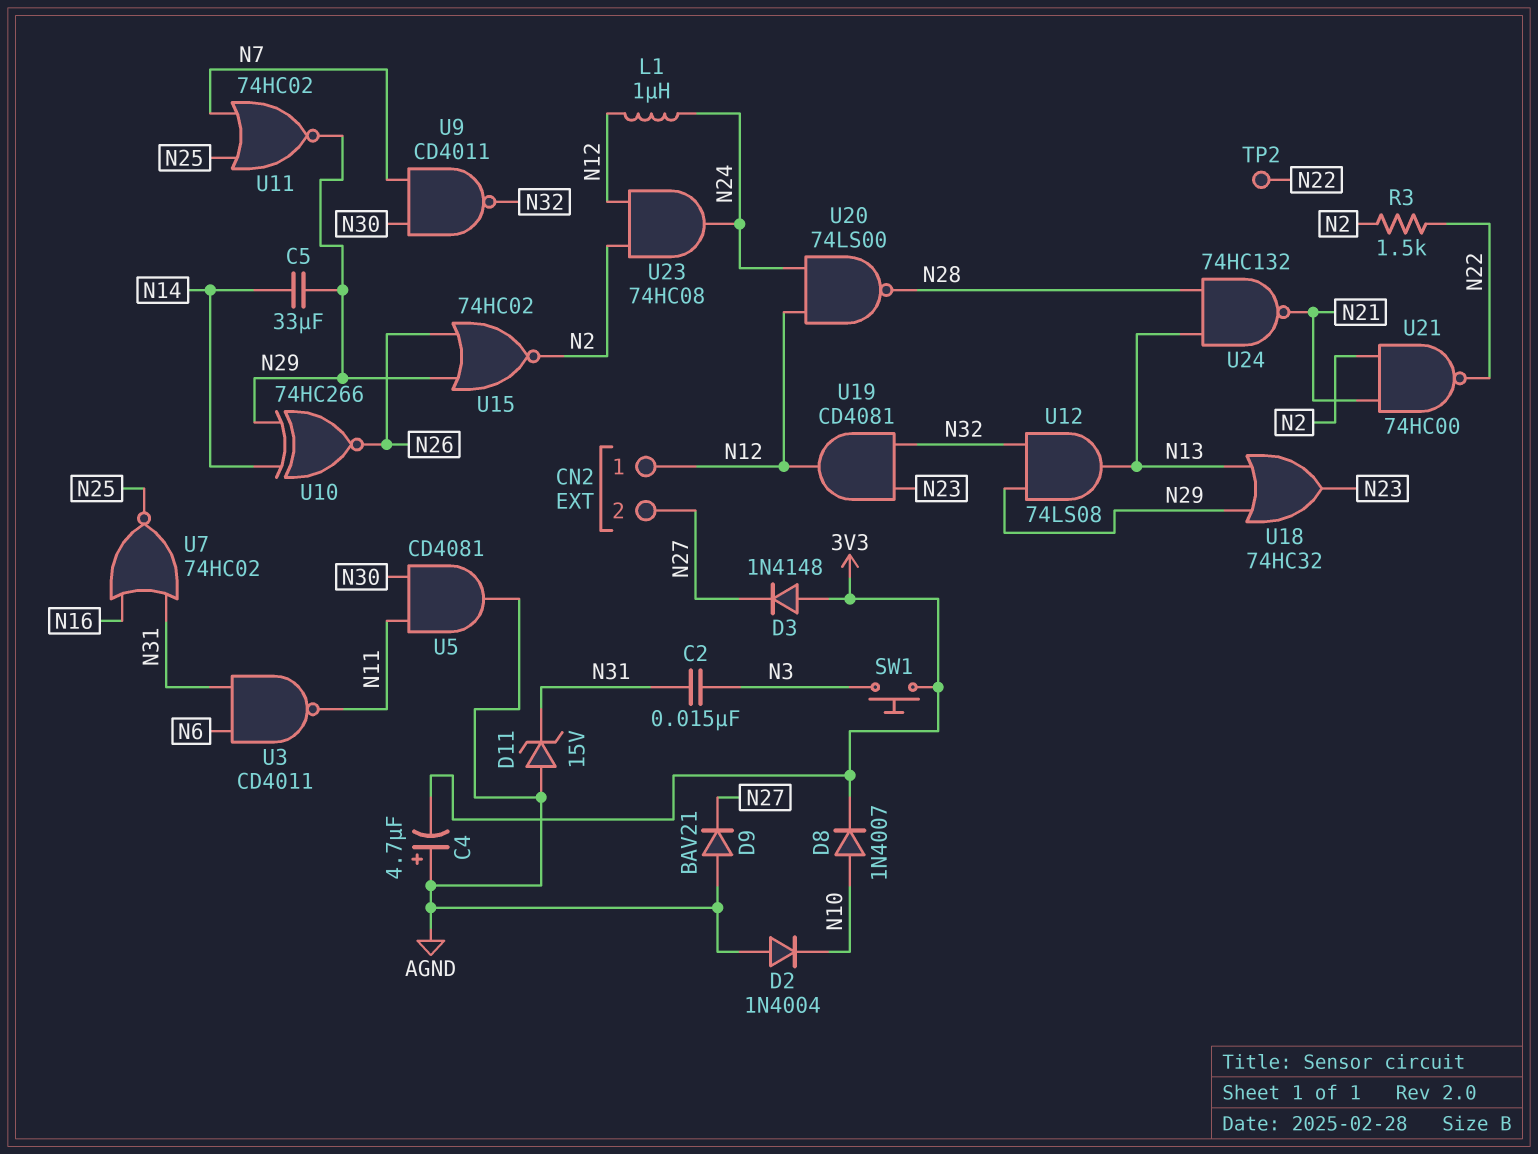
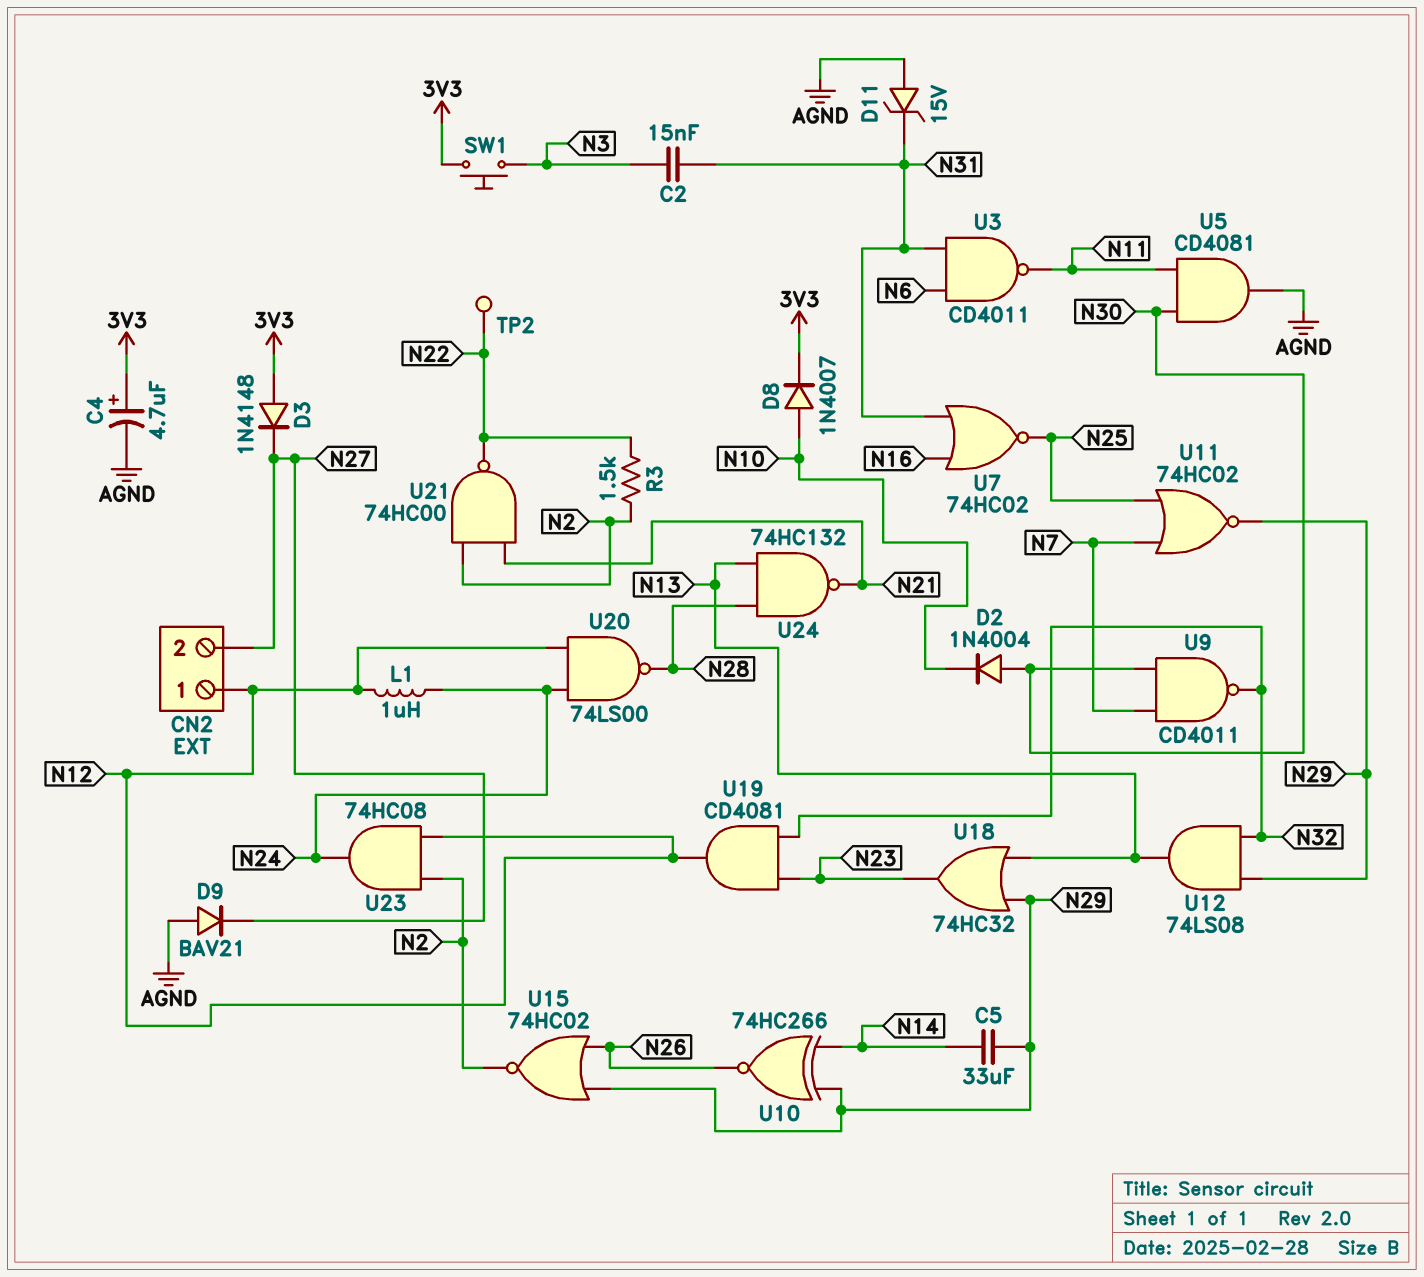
C4: 4.7uF (plus AGND, minus 3V3) -> 4.7uF (plus 3V3, minus AGND)
D2: diode 1N4004 (A AGND, K N10) -> diode 1N4004 (A N30, K N10)

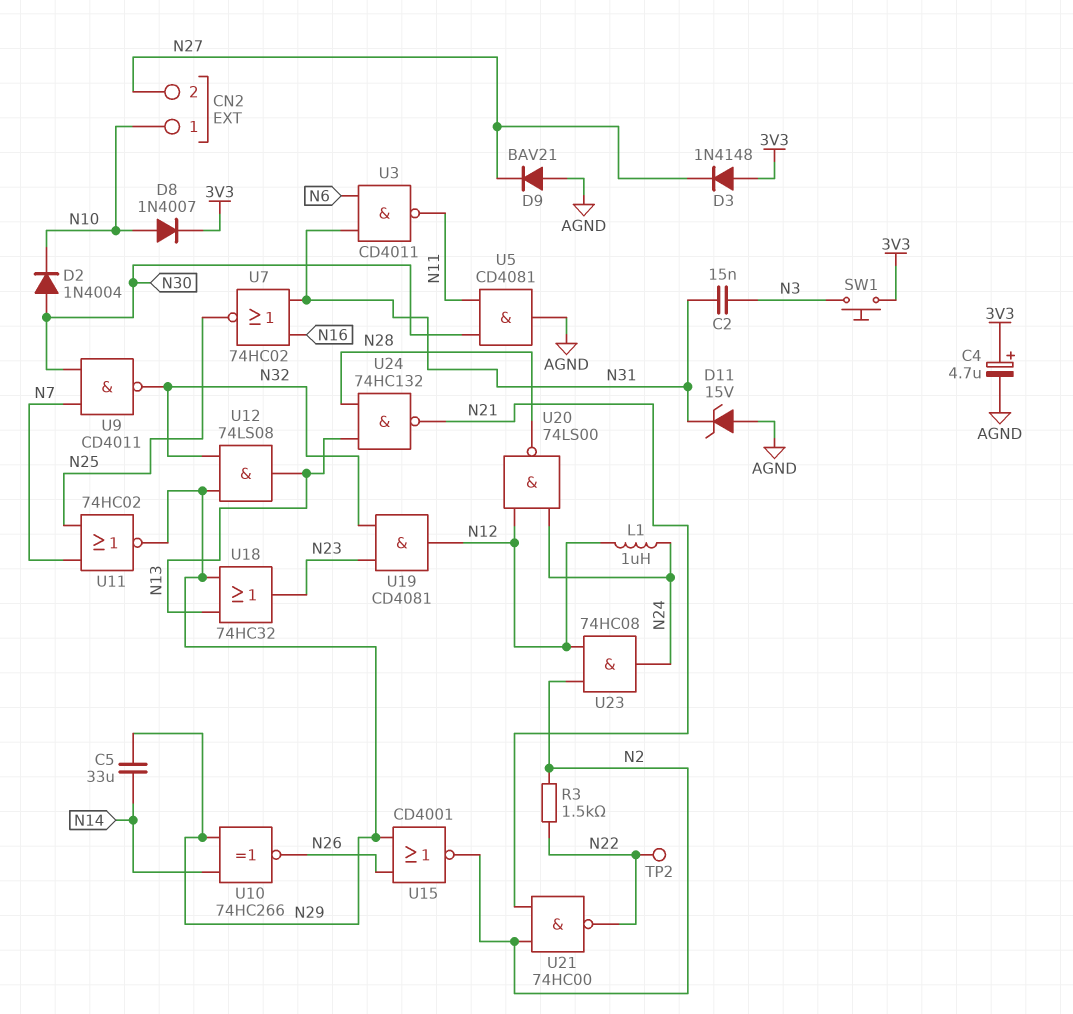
CN2 pin 1: N12 -> N10
U15: NOR 74HC02 (in N26, in N29, out N2) -> NOR CD4001 (in N26, in N29, out N2)

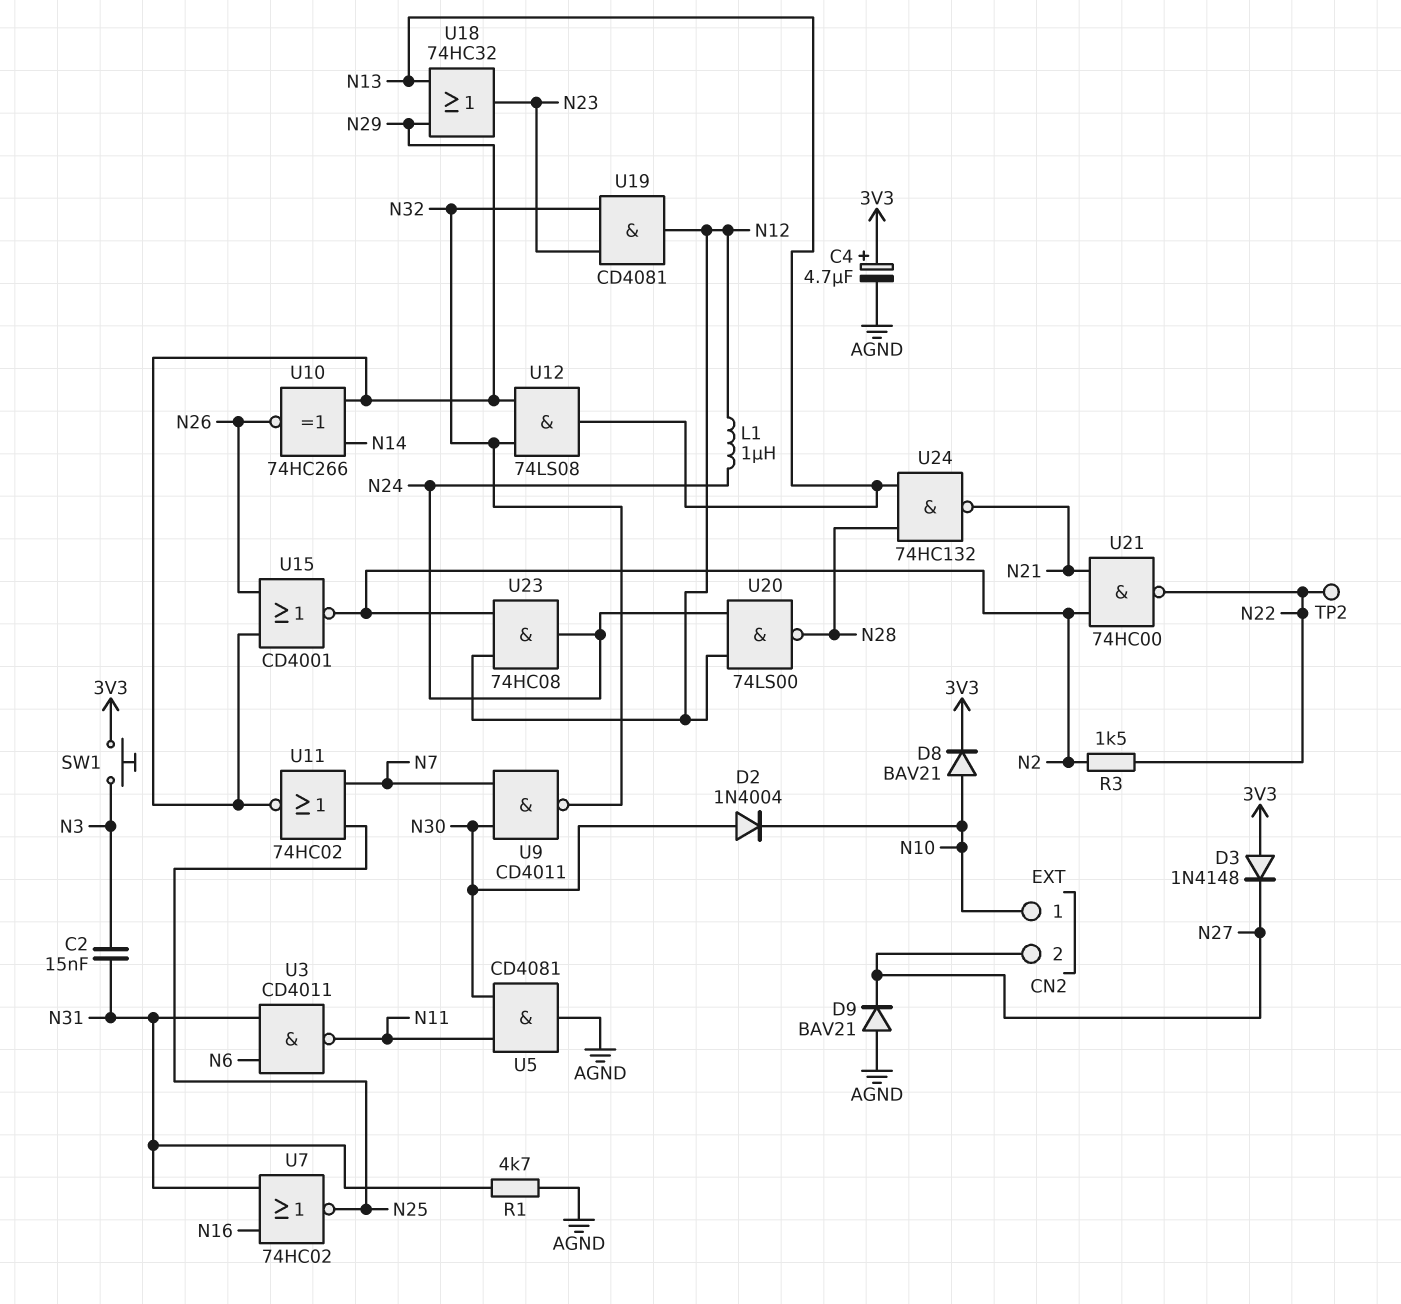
C5: 33uF (N14, N29) -> none
D8: diode 1N4007 (A N10, K 3V3) -> diode BAV21 (A N10, K 3V3)
D11: zener 15V (A AGND, K N31) -> none
R1: none -> 4.7k (AGND, N31)

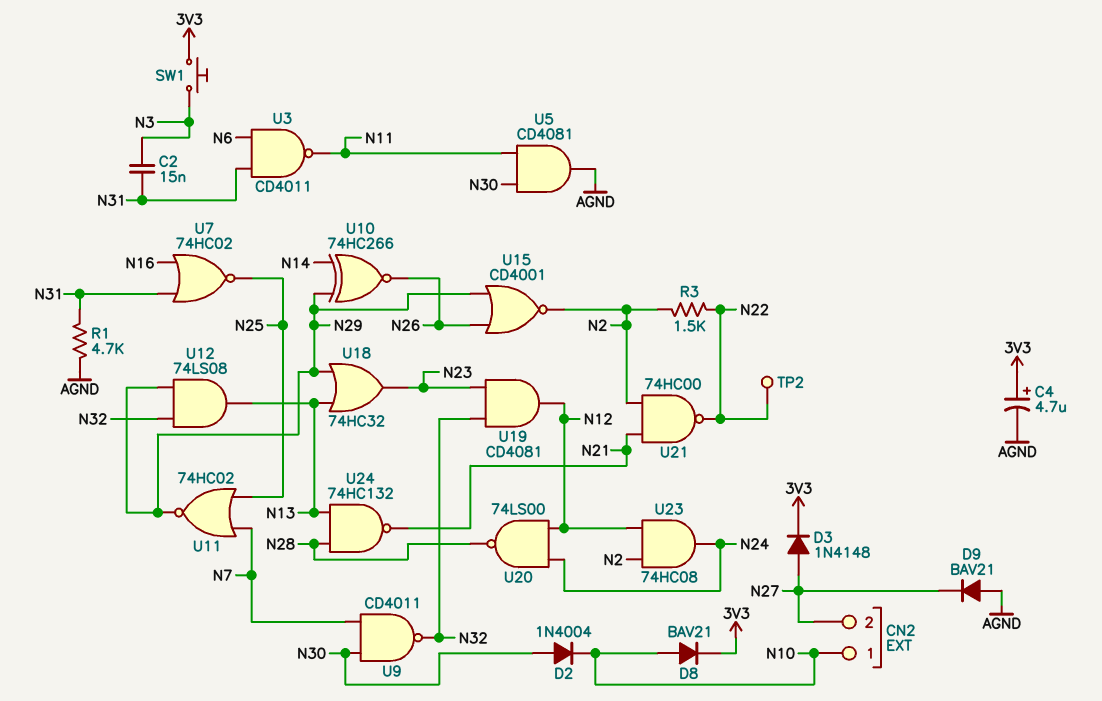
D3: diode 1N4148 (A 3V3, K N27) -> diode 1N4148 (A N27, K 3V3)
L1: 1uH (N12, N24) -> none

